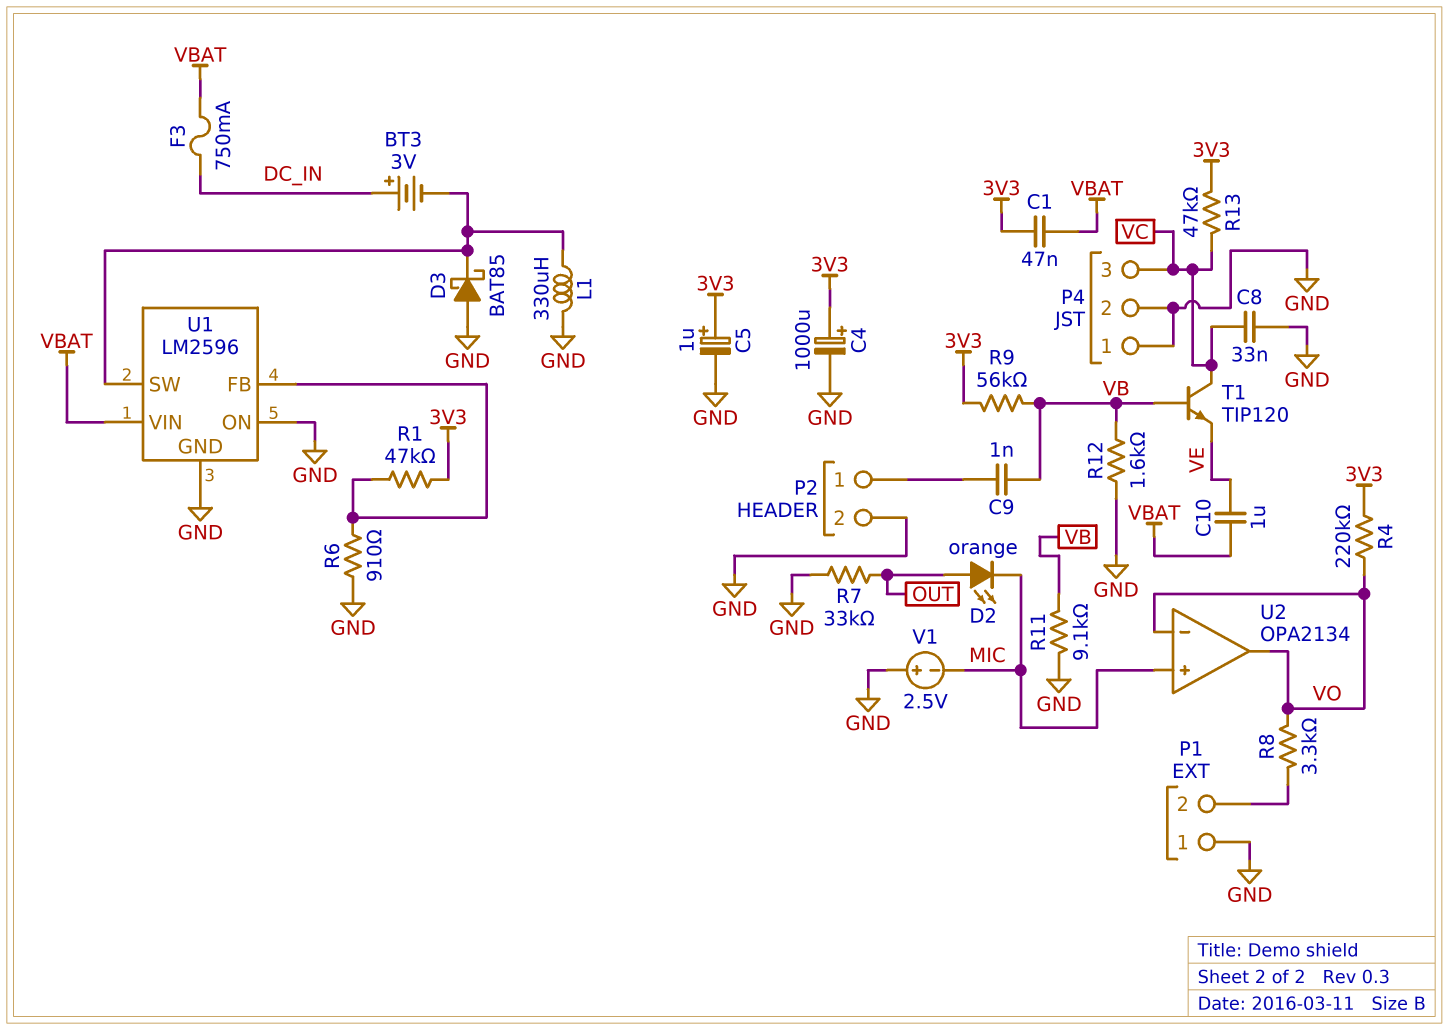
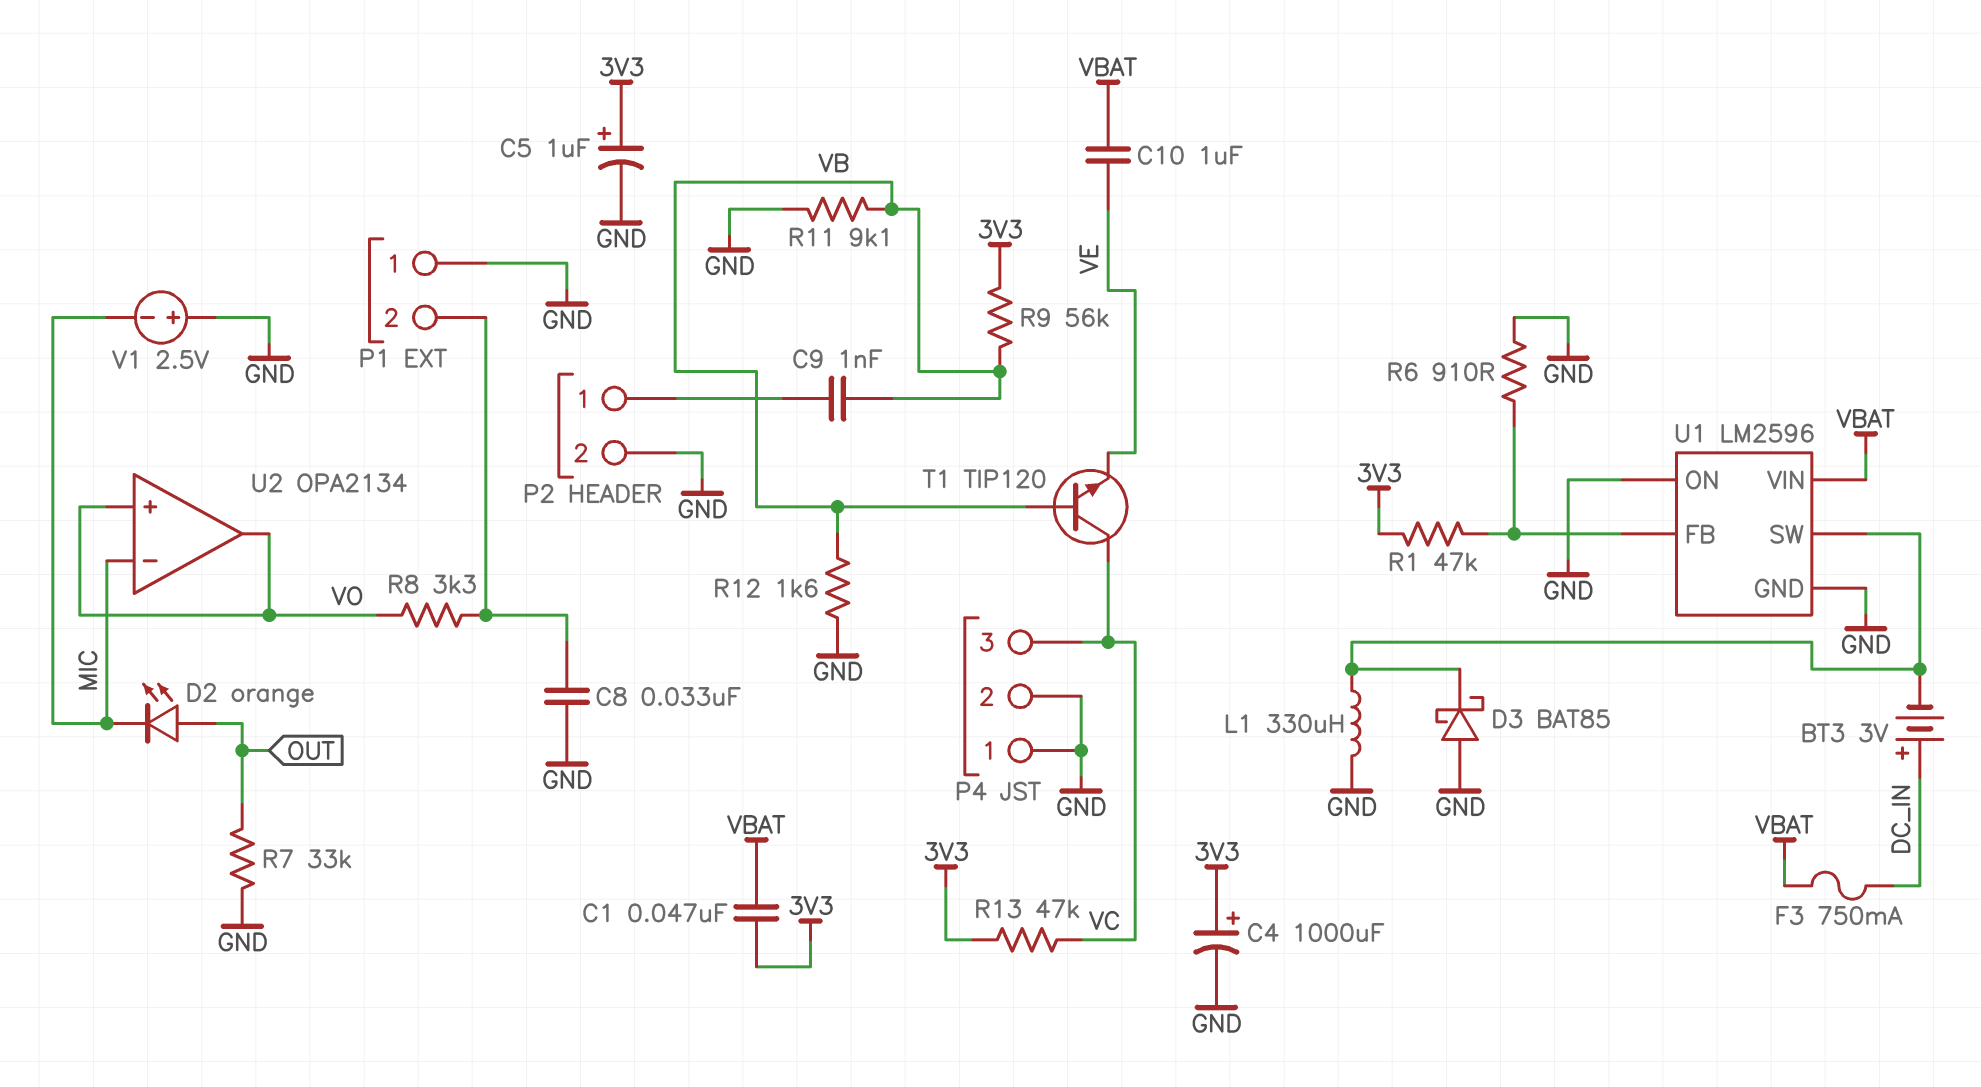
C8: 33nF (GND, VC) -> 33nF (GND, P1/2)
R4: 220k (3V3, VO) -> none
U2 pin in+: MIC -> VO
U2 pin in-: VO -> MIC

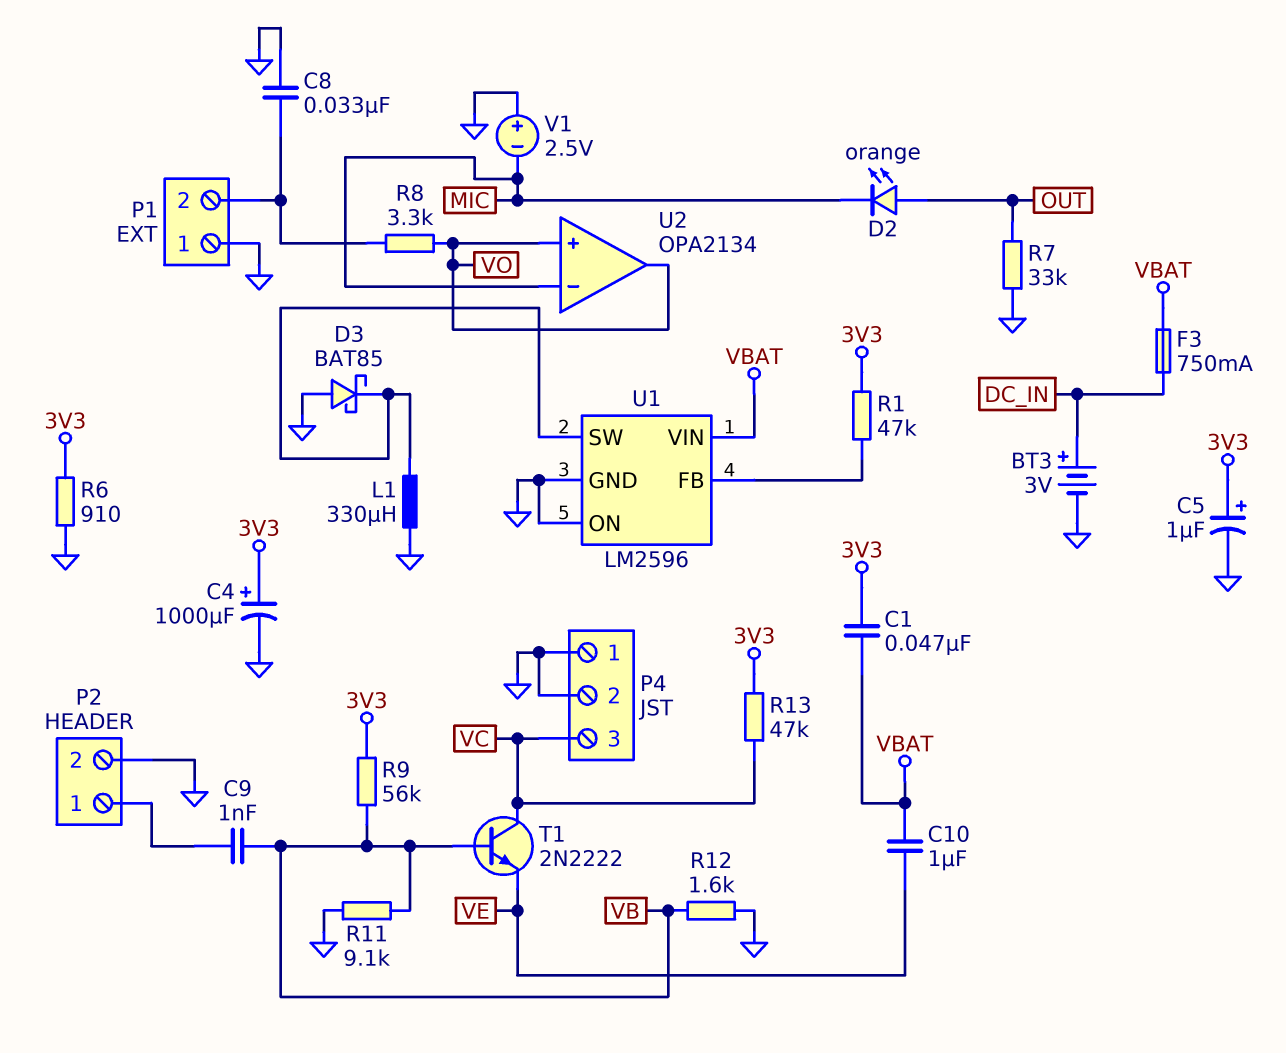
BT3: 3V (plus DC_IN, minus U1/SW) -> 3V (plus DC_IN, minus GND)
R6: 910 (GND, U1/FB) -> 910 (3V3, GND)
T1: NPN TIP120 (B VB, C VC, E VE) -> NPN 2N2222 (B VB, C VC, E VE)

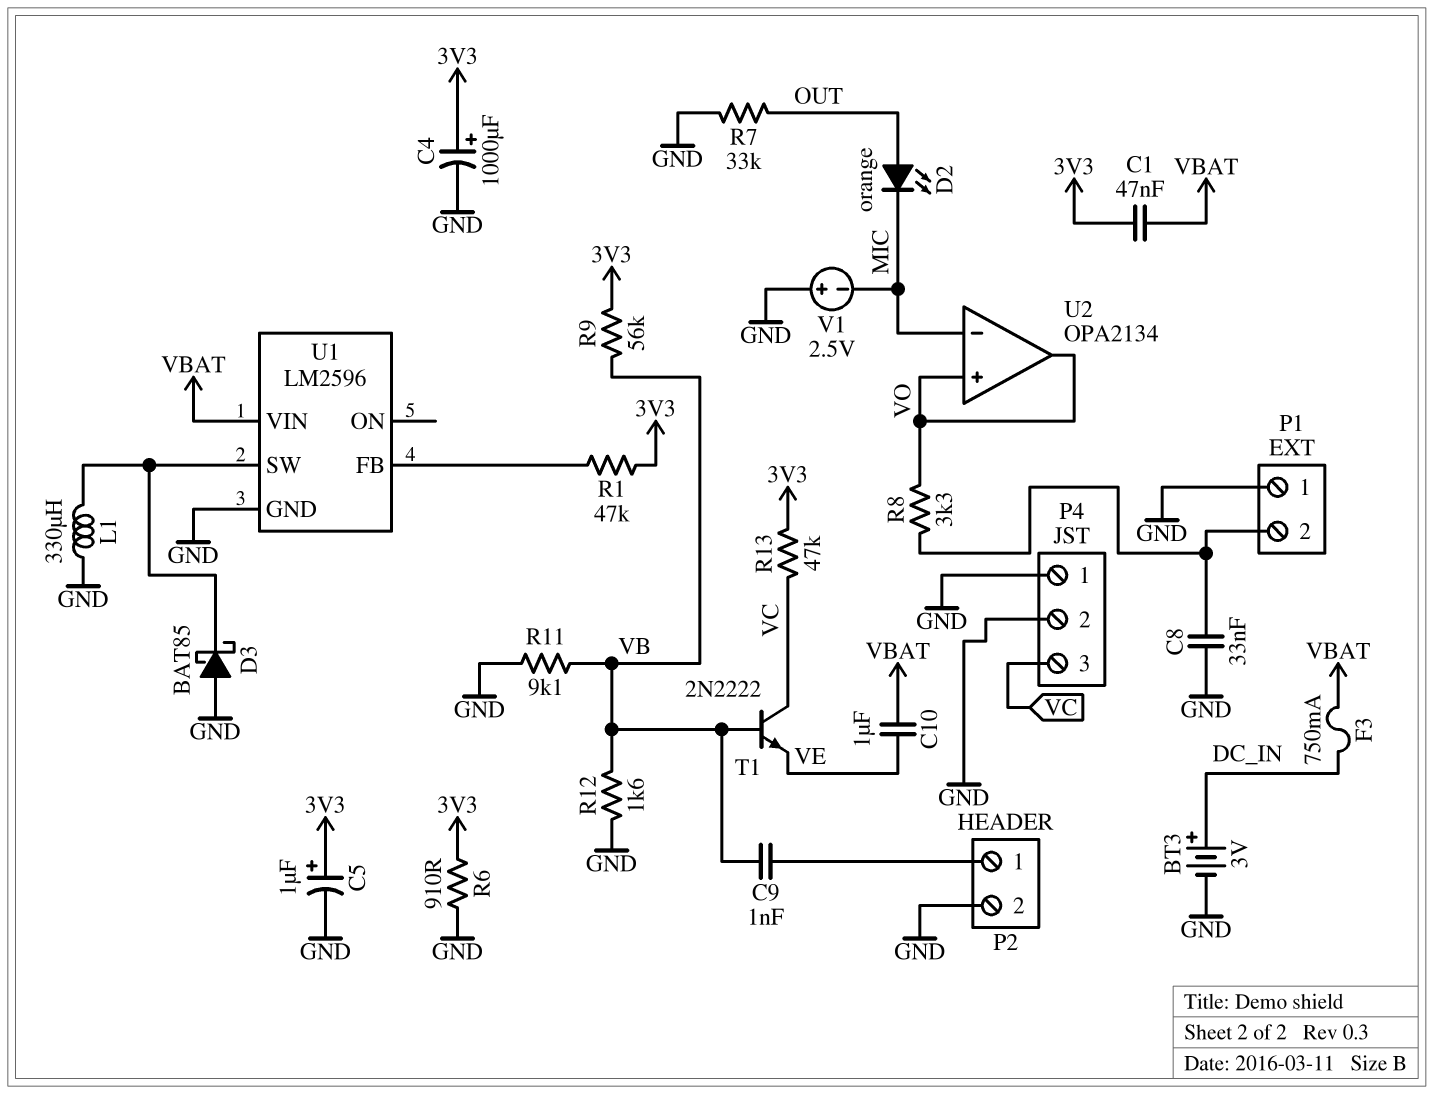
U1 pin ON: GND -> none

